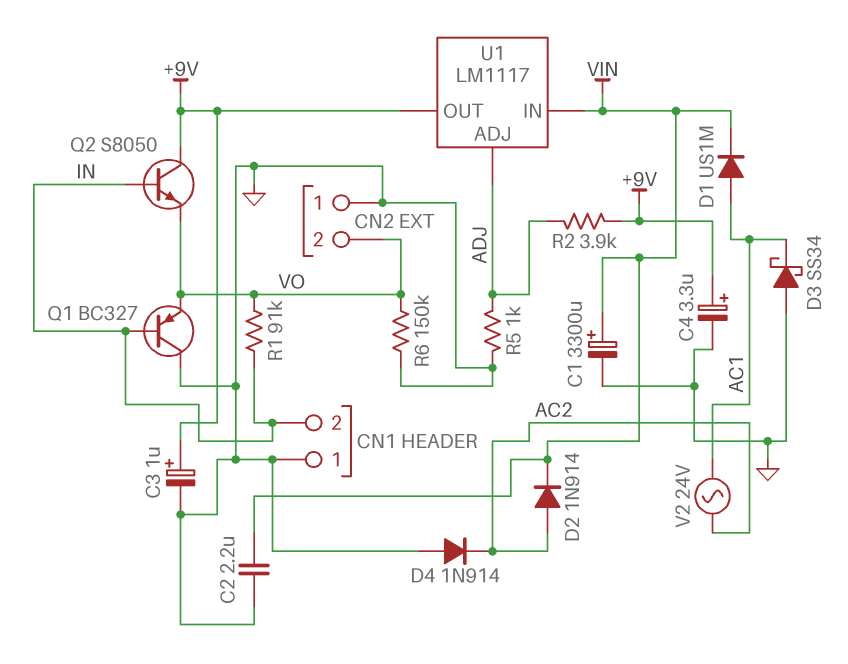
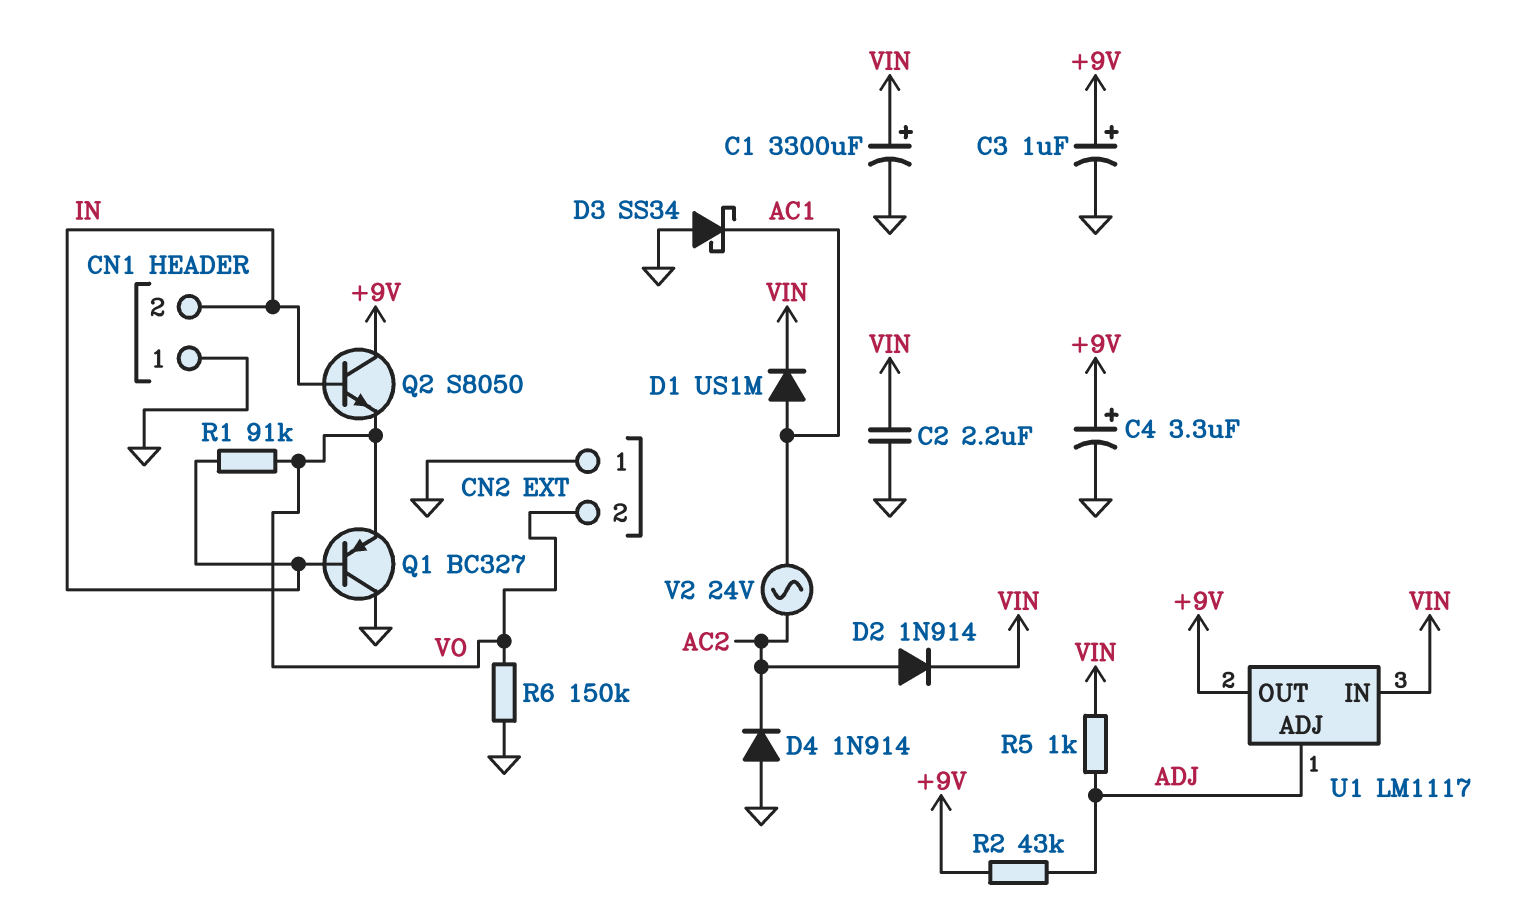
R2: 3.9k (+9V, ADJ) -> 43k (+9V, ADJ)
R5: 1k (ADJ, GND) -> 1k (ADJ, VIN)

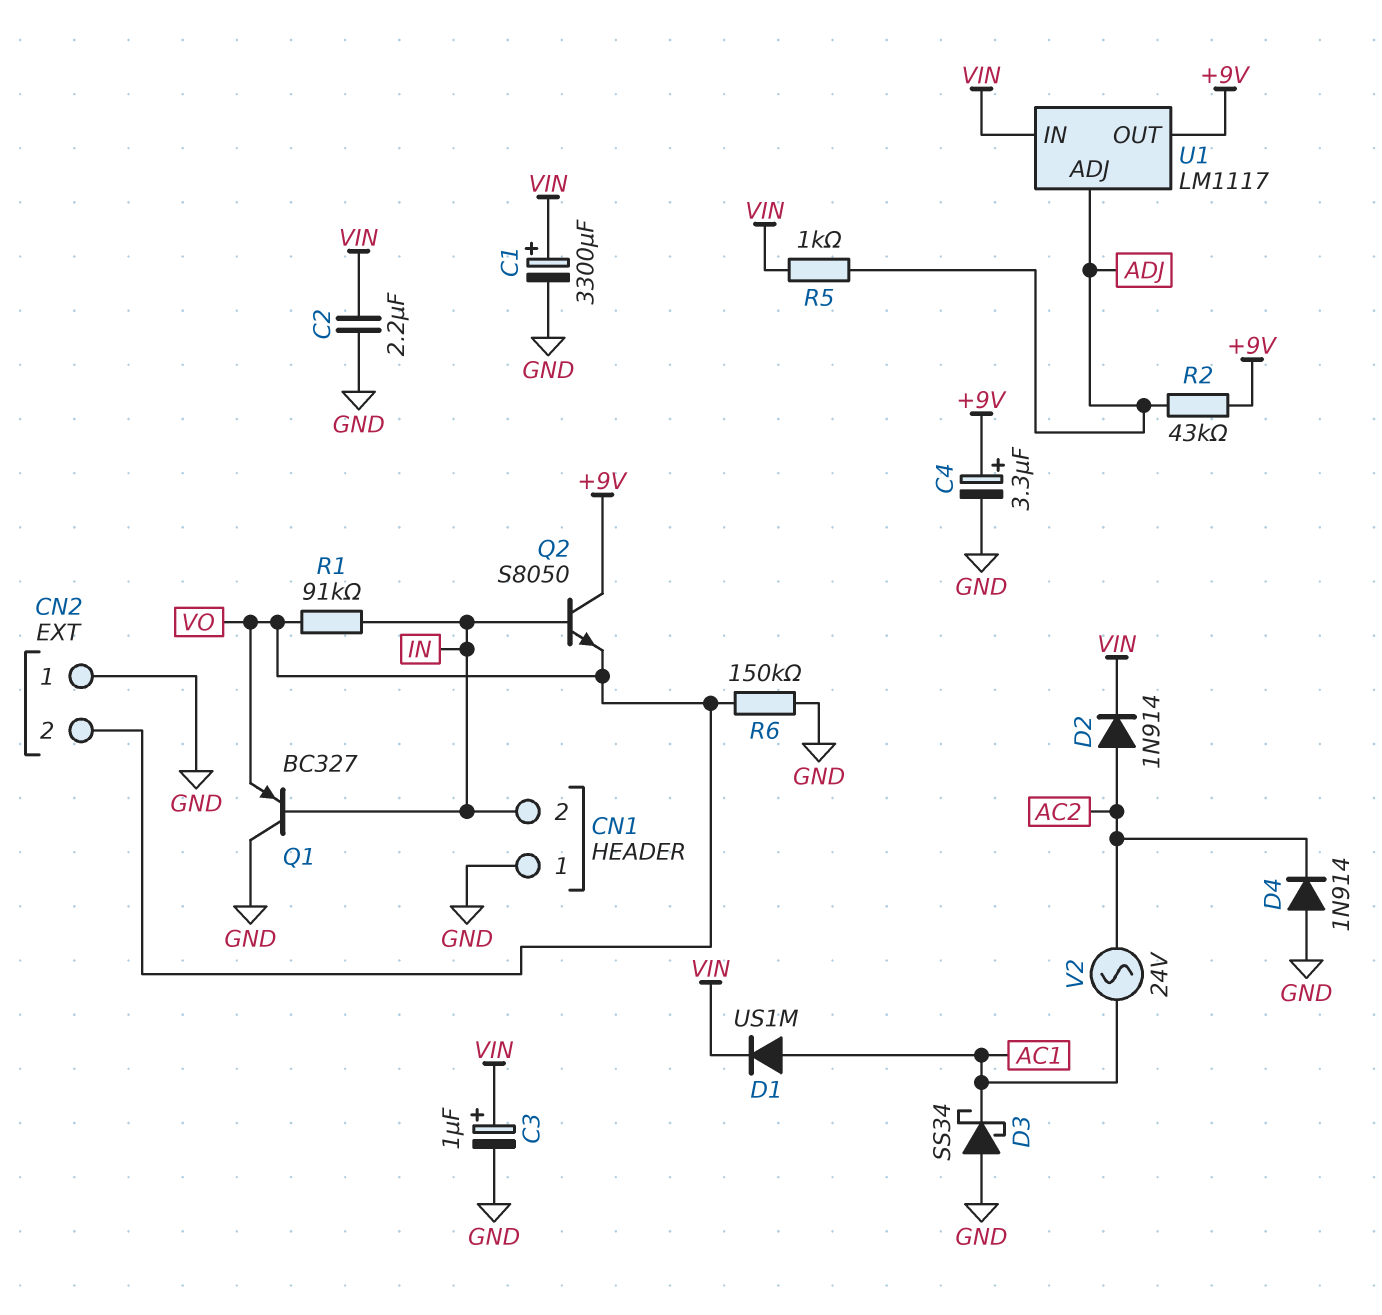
C3: 1uF (plus +9V, minus GND) -> 1uF (plus VIN, minus GND)

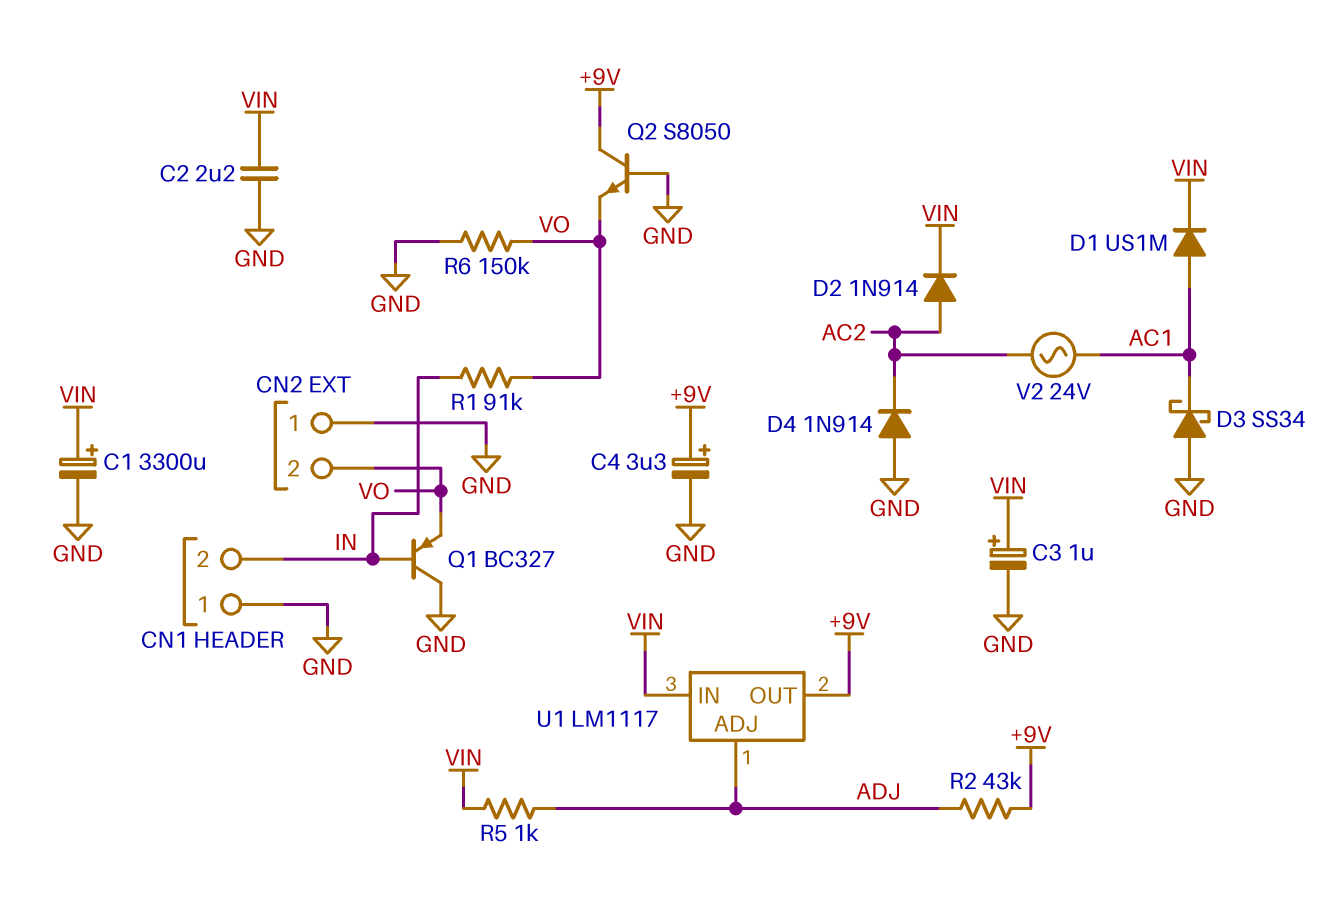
Q2: NPN S8050 (B IN, C +9V, E VO) -> NPN S8050 (B GND, C +9V, E VO)

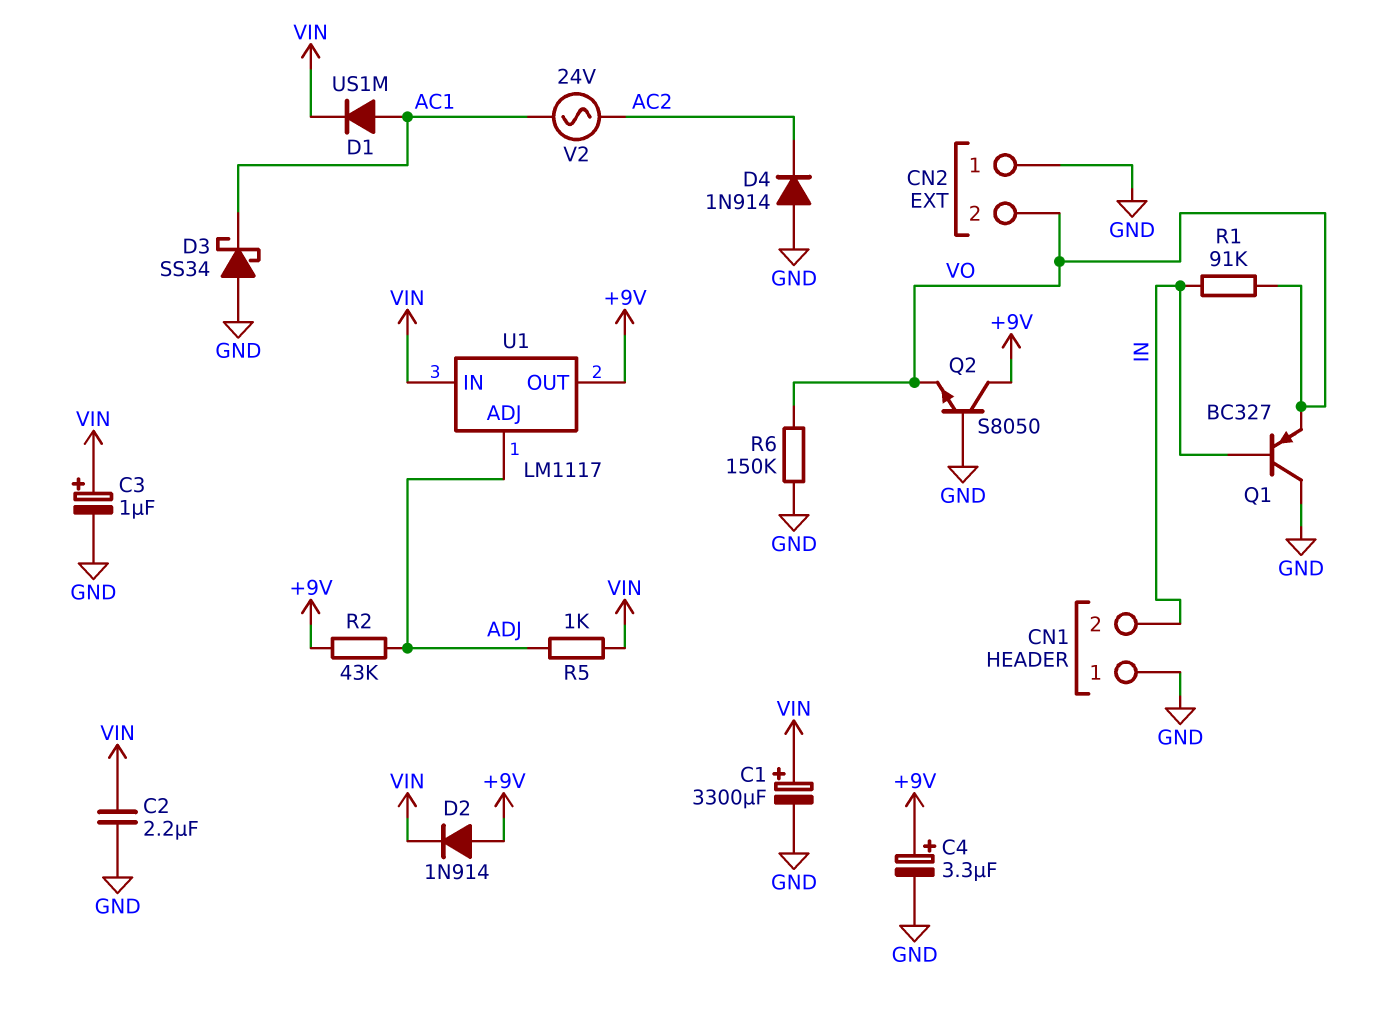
D2: diode 1N914 (A AC2, K VIN) -> diode 1N914 (A +9V, K VIN)

